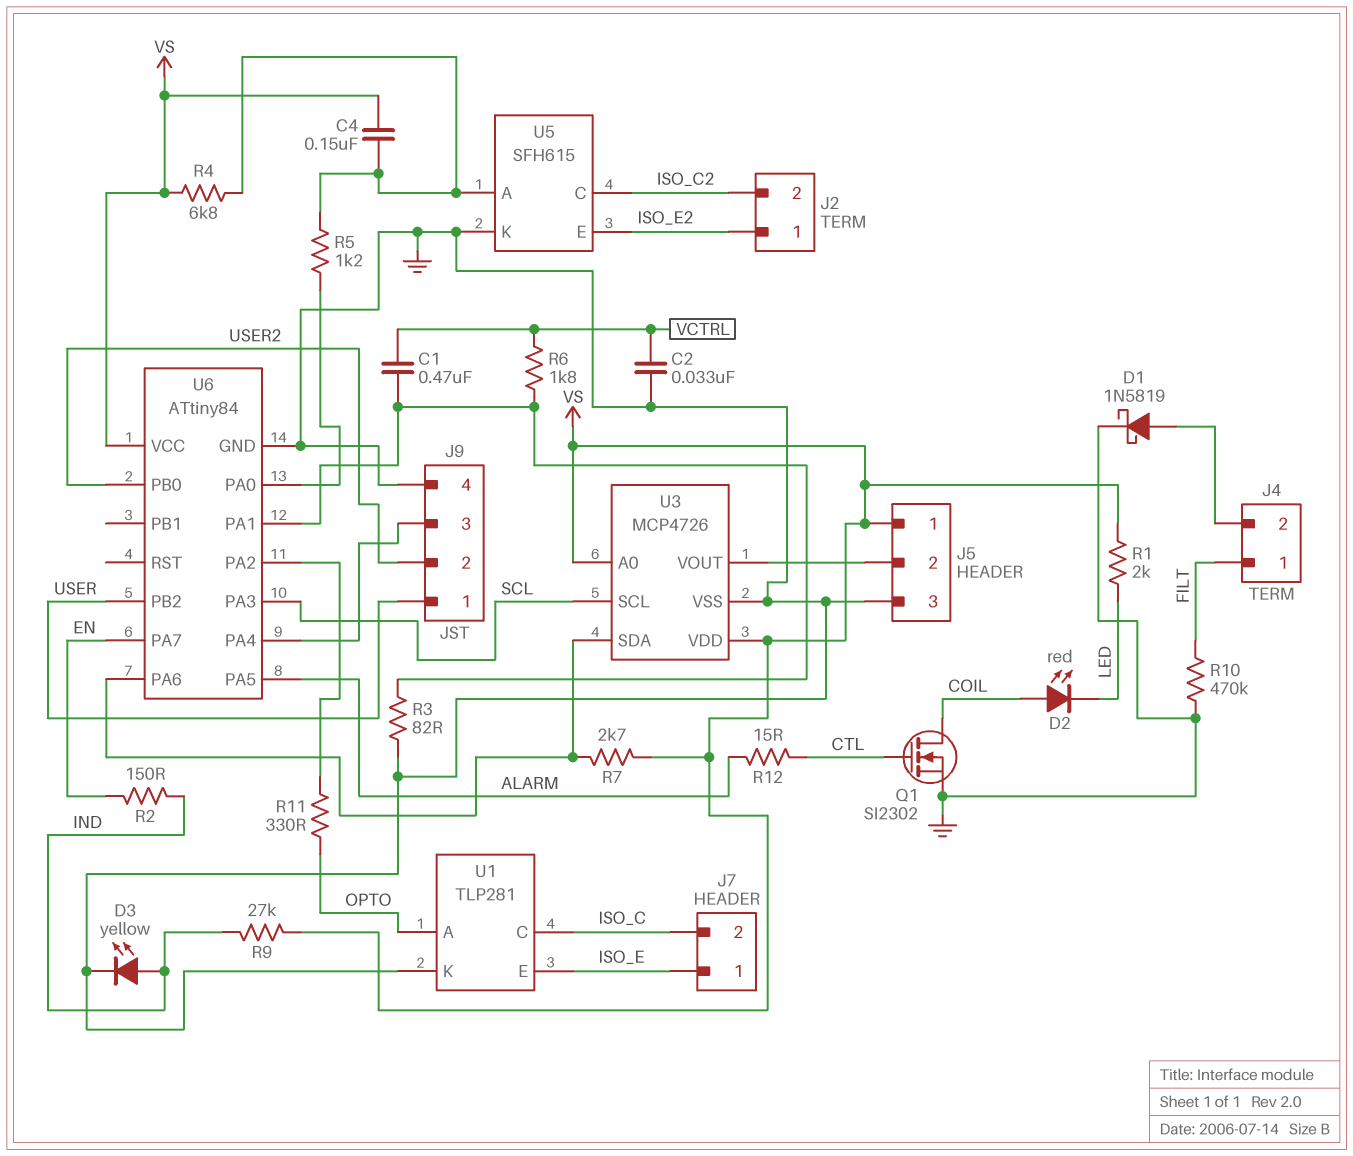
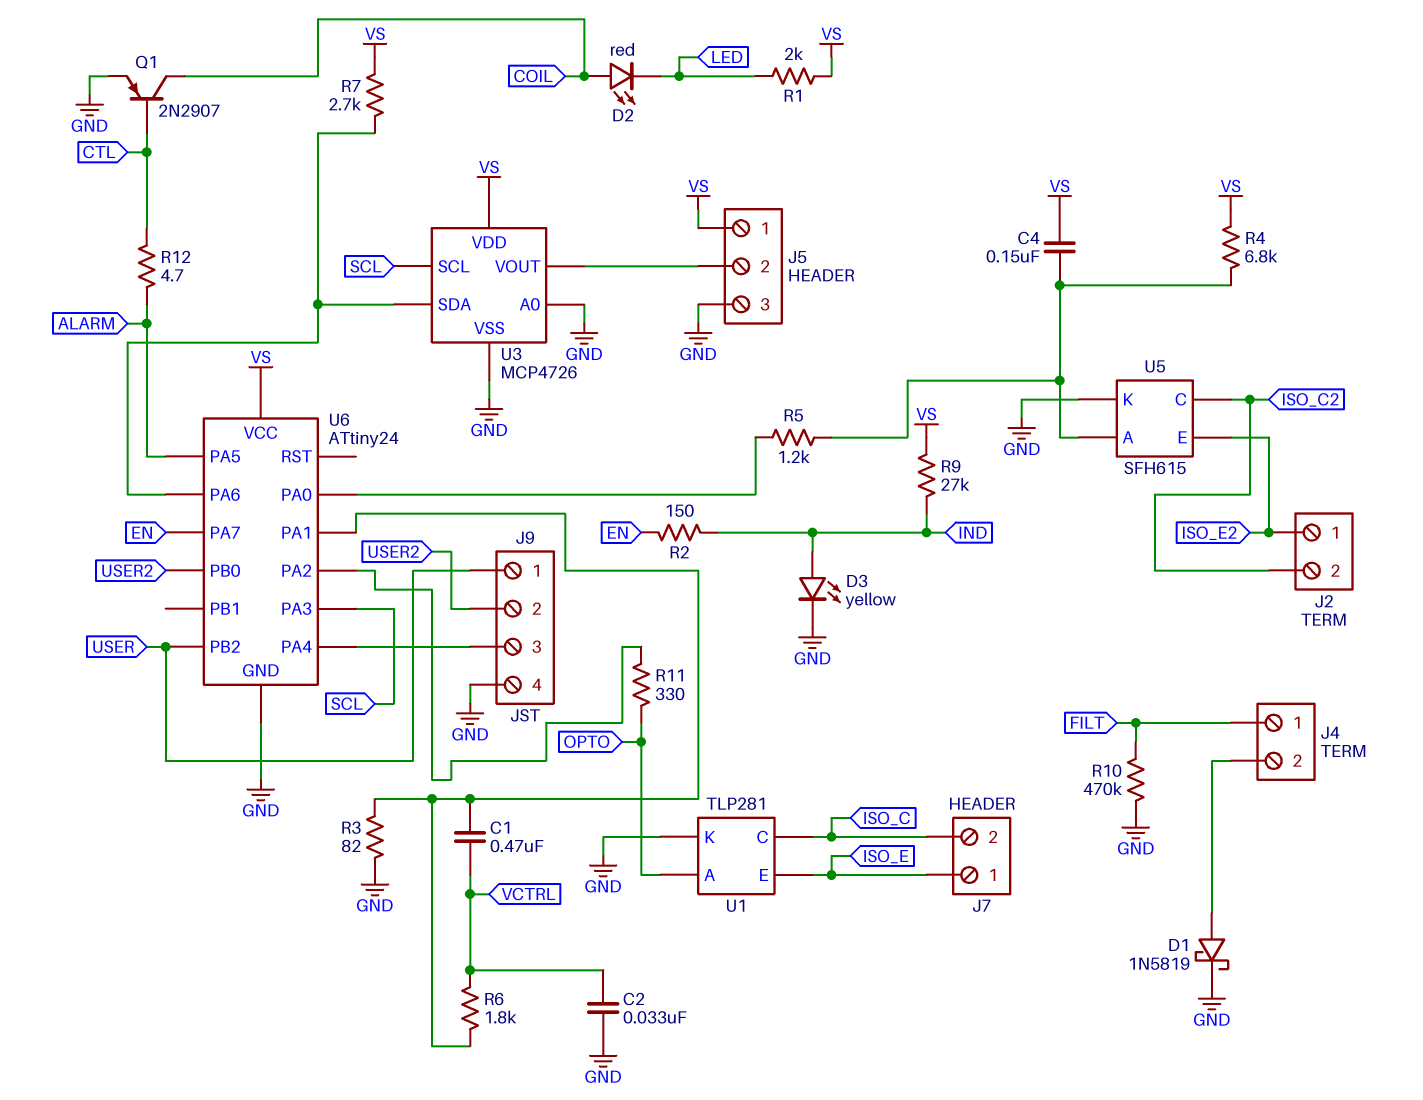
Q1: NMOS SI2302 (G CTL, D COIL, S GND) -> PNP 2N2907 (B CTL, C COIL, E GND)
R12: 15 (ALARM, CTL) -> 4.7 (ALARM, CTL)
U3 pin A0: VS -> GND
U6: ATtiny84 -> ATtiny24

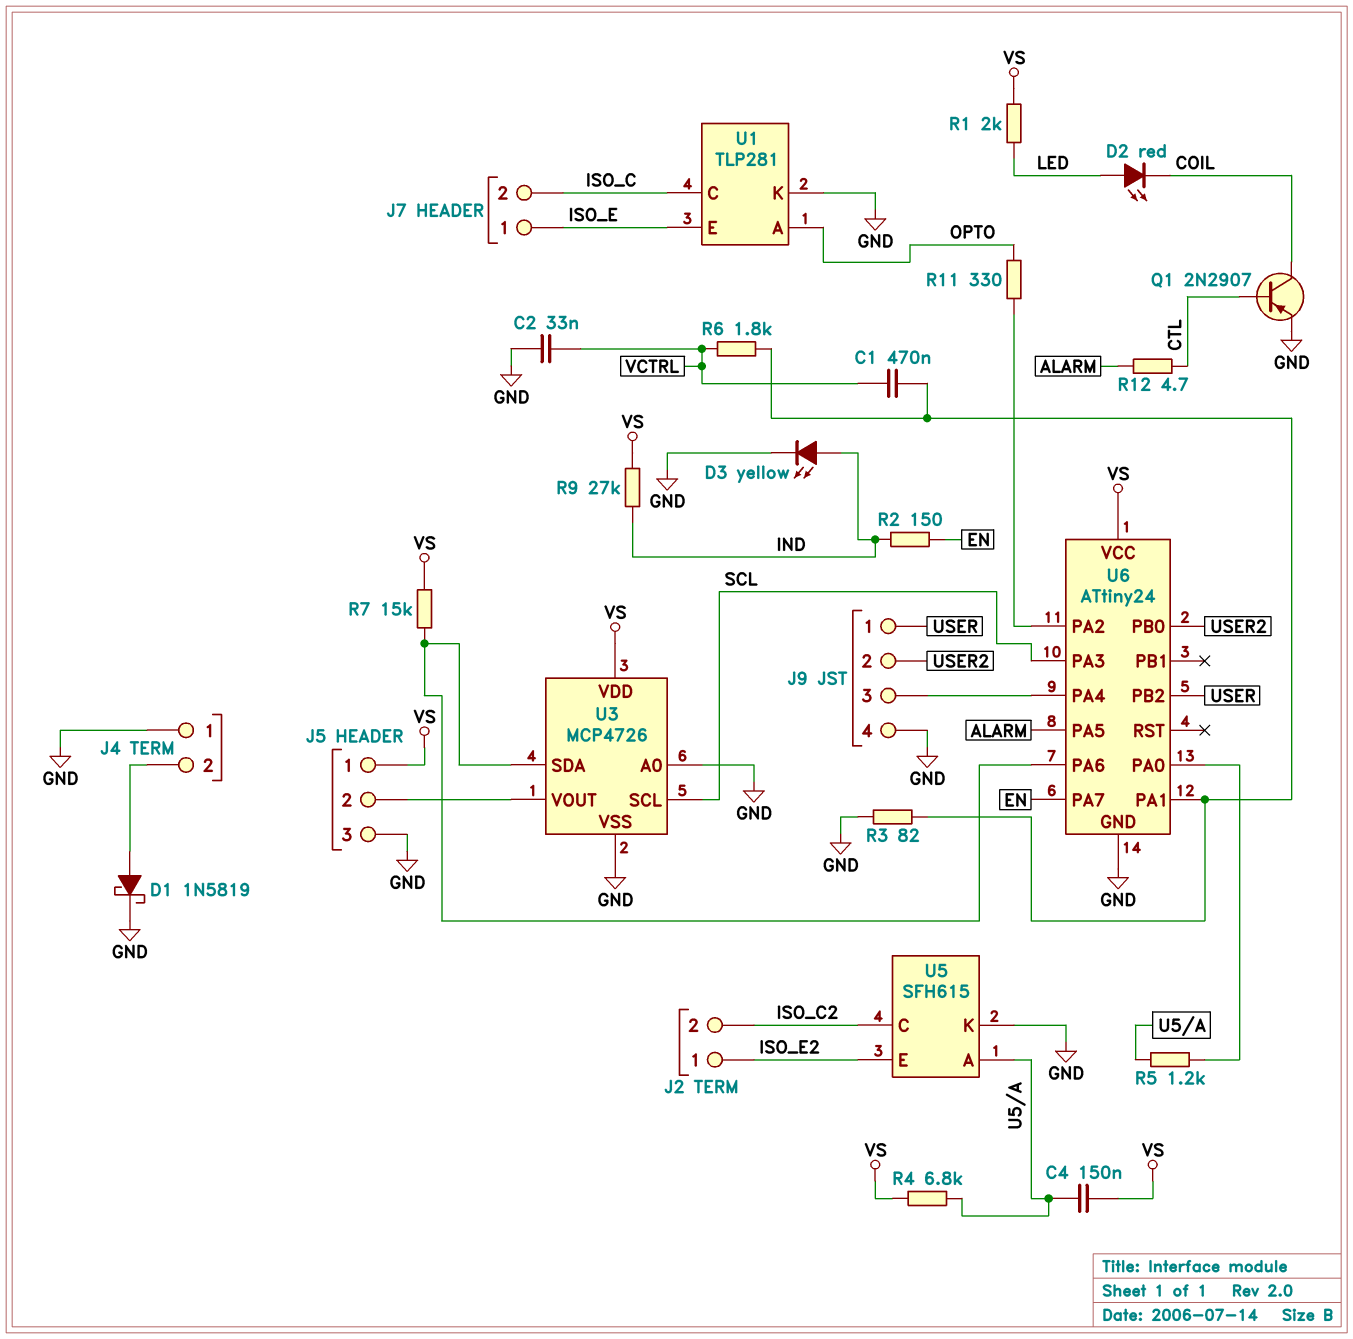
D2: LED red (A COIL, K LED) -> LED red (A LED, K COIL)
J4 pin 1: FILT -> GND
R7: 2.7k (U3/SDA, VS) -> 15k (U3/SDA, VS)
R10: 470k (FILT, GND) -> none

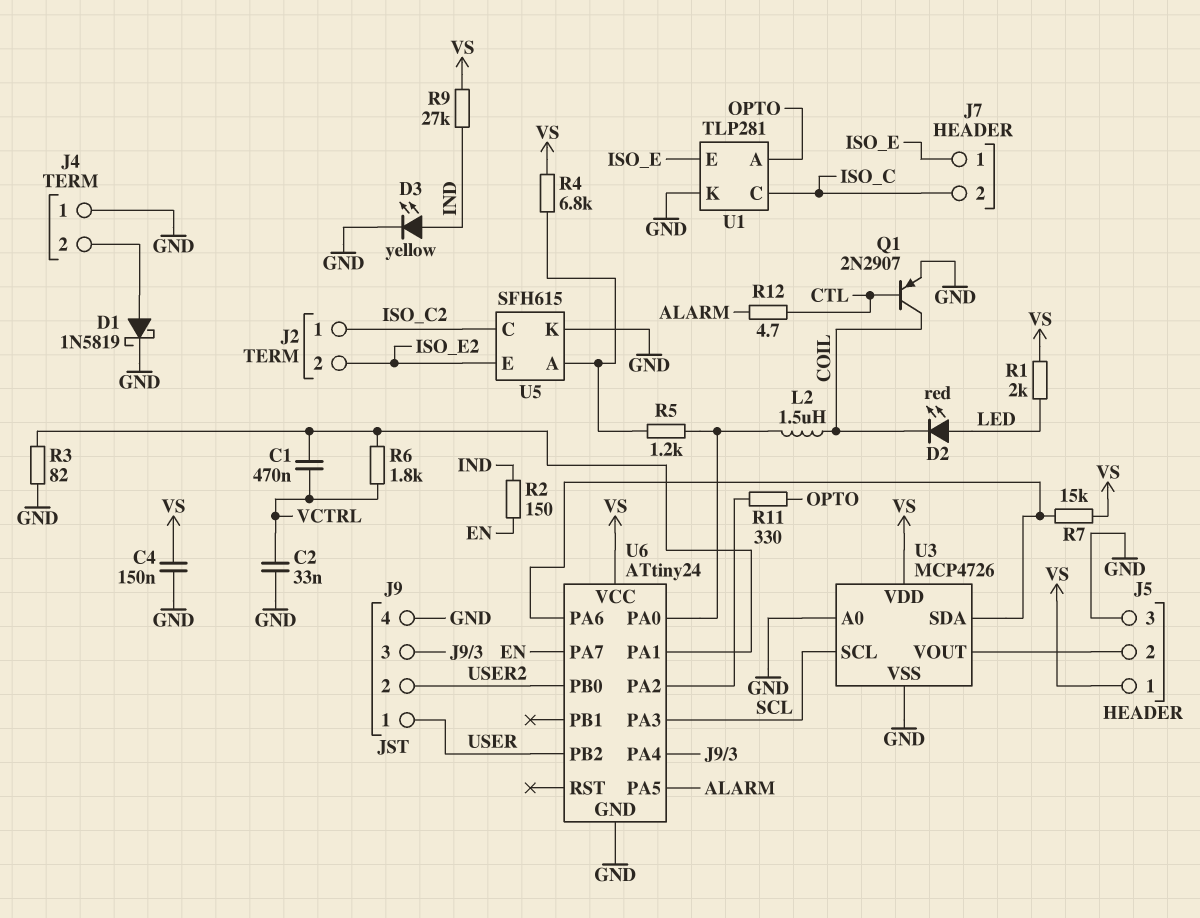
C4: 150nF (U5/A, VS) -> 150nF (GND, VS)
J2 pin 1: ISO_E2 -> ISO_C2
J2 pin 2: ISO_C2 -> ISO_E2
L2: none -> 1.5uH (COIL, U6/PA0)

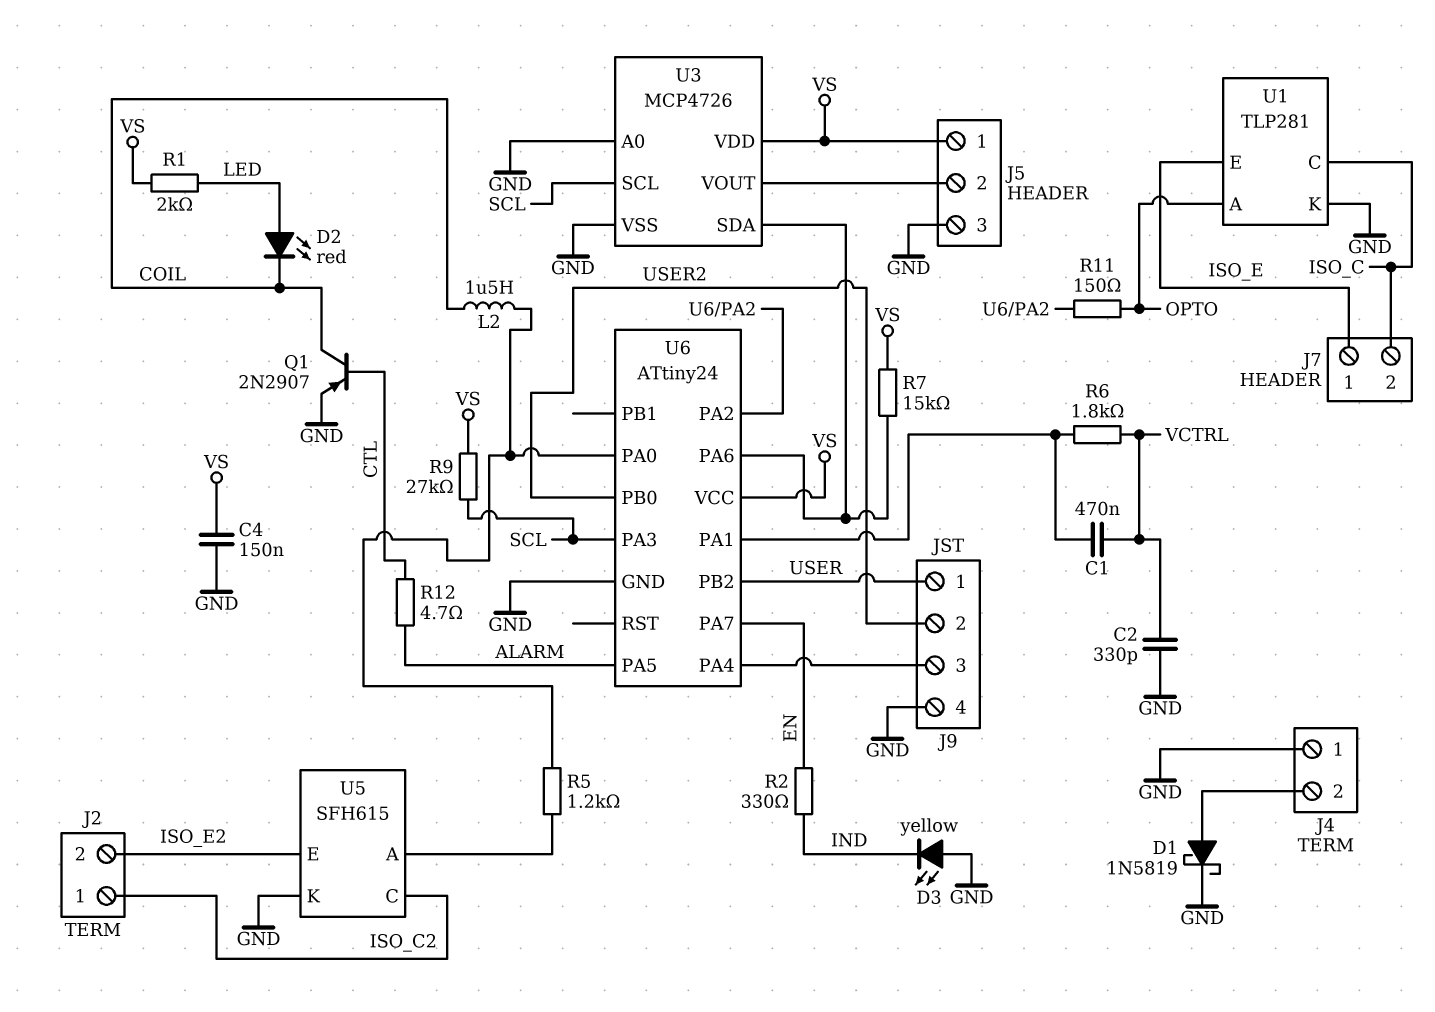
C2: 33nF (GND, VCTRL) -> 330pF (GND, VCTRL)
D3: LED yellow (A IND, K GND) -> LED yellow (A GND, K IND)
R2: 150 (EN, IND) -> 330 (EN, IND)
R3: 82 (GND, U6/PA1) -> none
R4: 6.8k (U5/A, VS) -> none
R9: 27k (IND, VS) -> 27k (SCL, VS)
R11: 330 (OPTO, U6/PA2) -> 150 (OPTO, U6/PA2)

